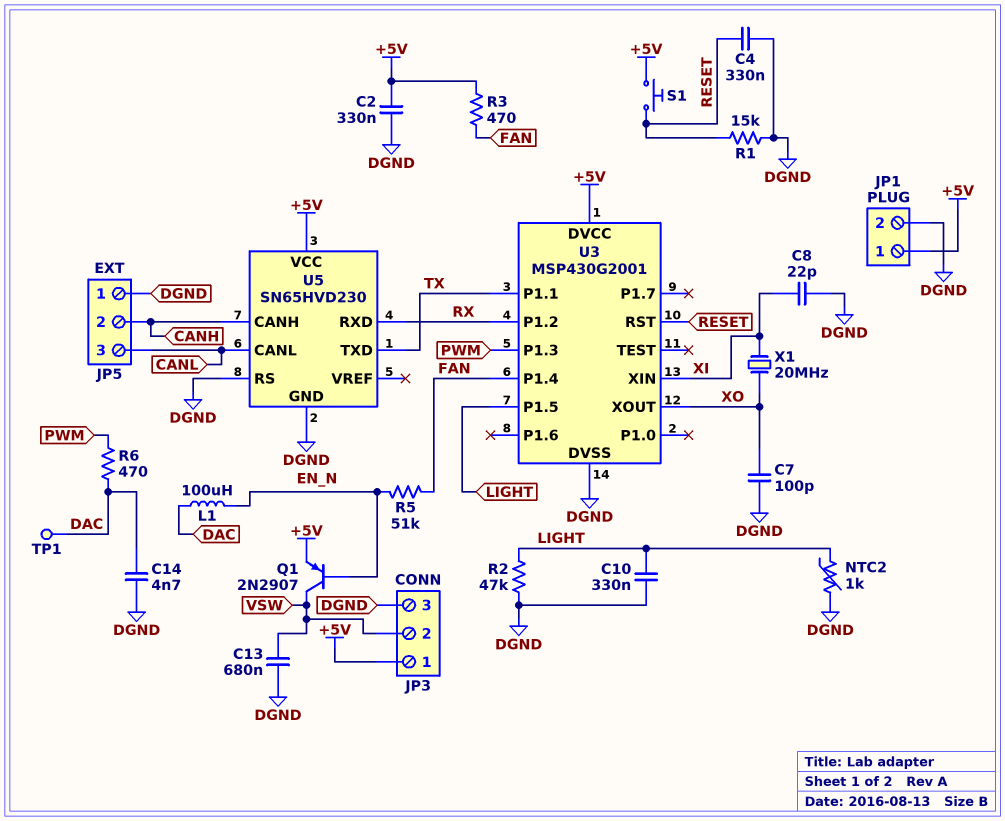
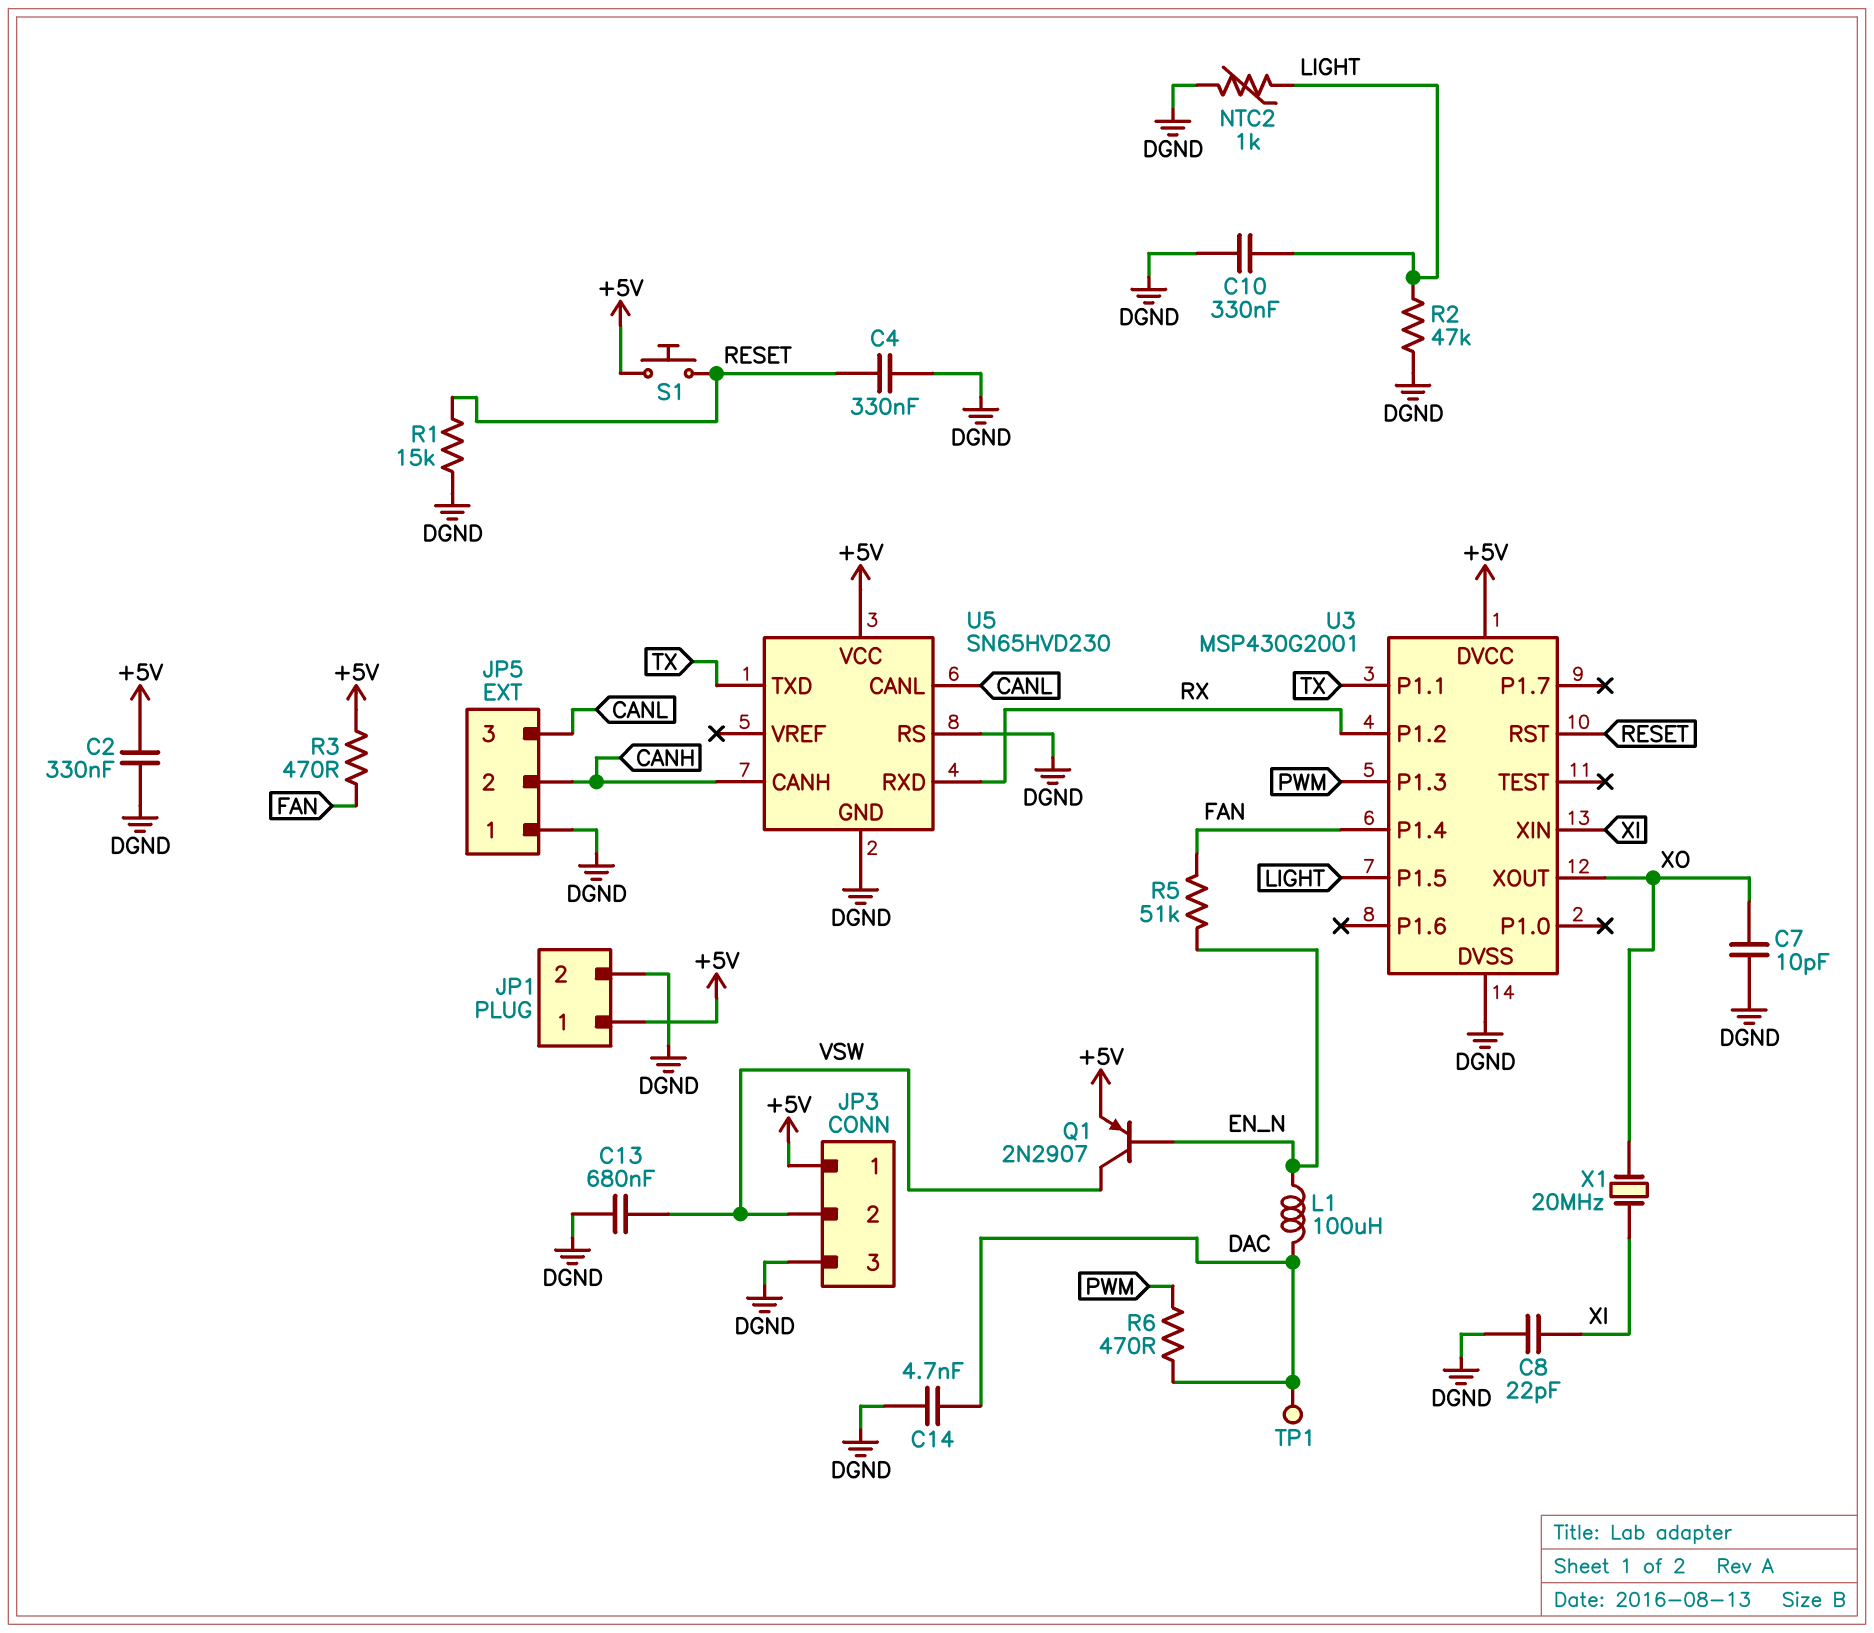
C7: 100pF (DGND, XO) -> 10pF (DGND, XO)

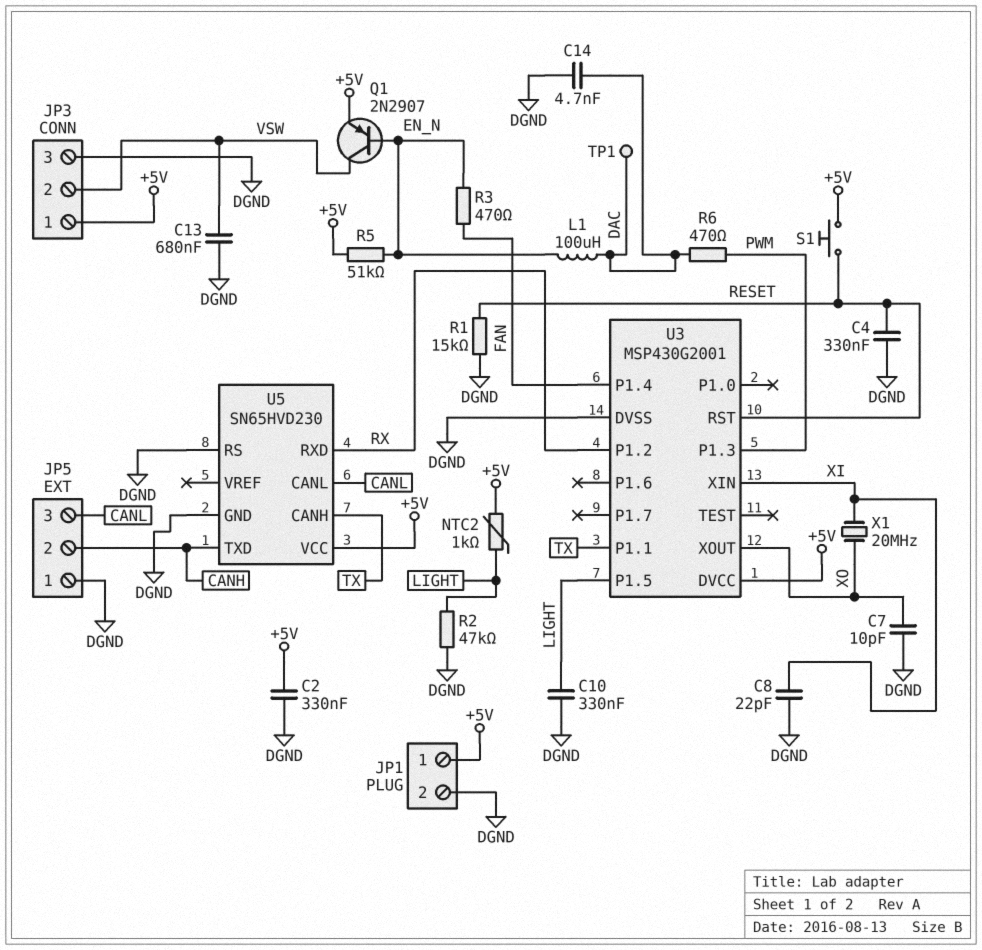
NTC2: 1k (DGND, LIGHT) -> 1k (+5V, LIGHT)
R3: 470 (+5V, FAN) -> 470 (EN_N, FAN)
R5: 51k (EN_N, FAN) -> 51k (+5V, EN_N)
U5 pin CANH: CANH -> TX
U5 pin TXD: TX -> CANH

